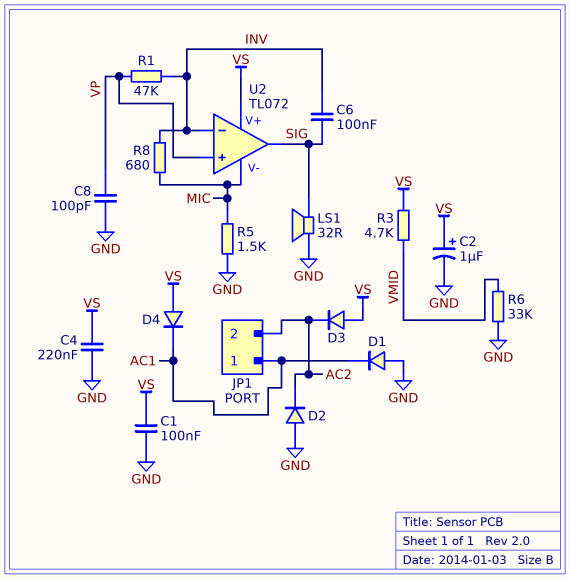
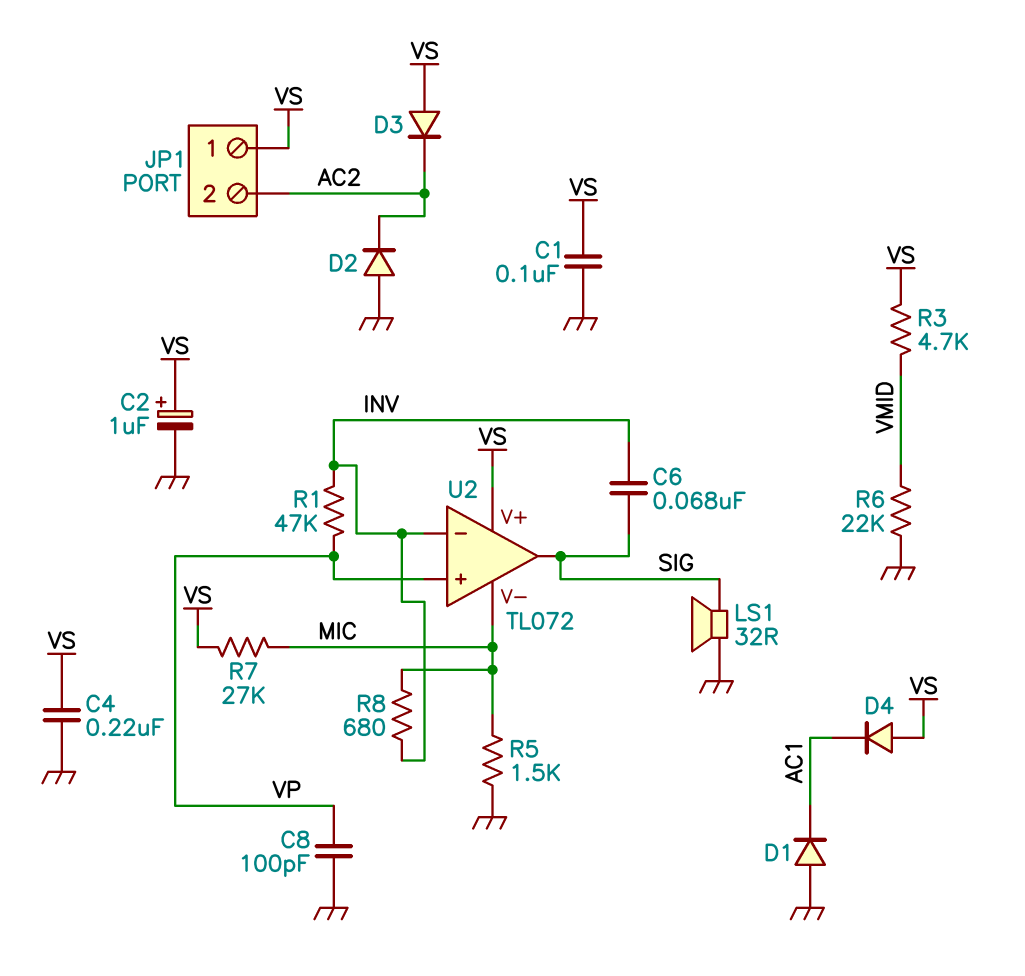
C6: 100nF (INV, SIG) -> 68nF (INV, SIG)
JP1 pin 1: AC1 -> VS
R6: 33k (GND, VMID) -> 22k (GND, VMID)
R7: none -> 27k (MIC, VS)

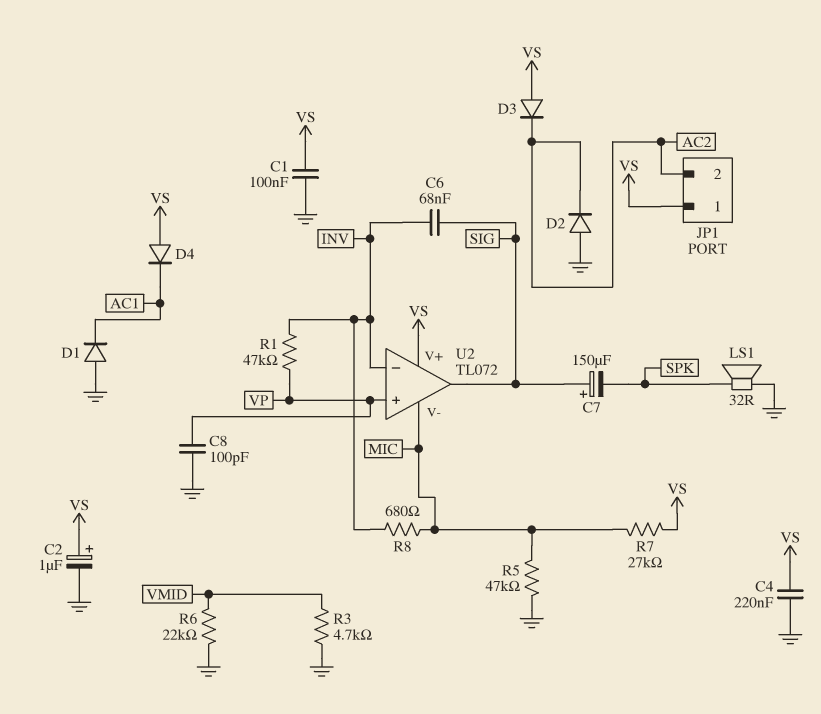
C7: none -> 150uF (plus SIG, minus SPK)
LS1: speaker 32R (GND, SIG) -> speaker 32R (GND, SPK)
R3: 4.7k (VMID, VS) -> 4.7k (GND, VMID)
R5: 1.5k (GND, MIC) -> 47k (GND, MIC)

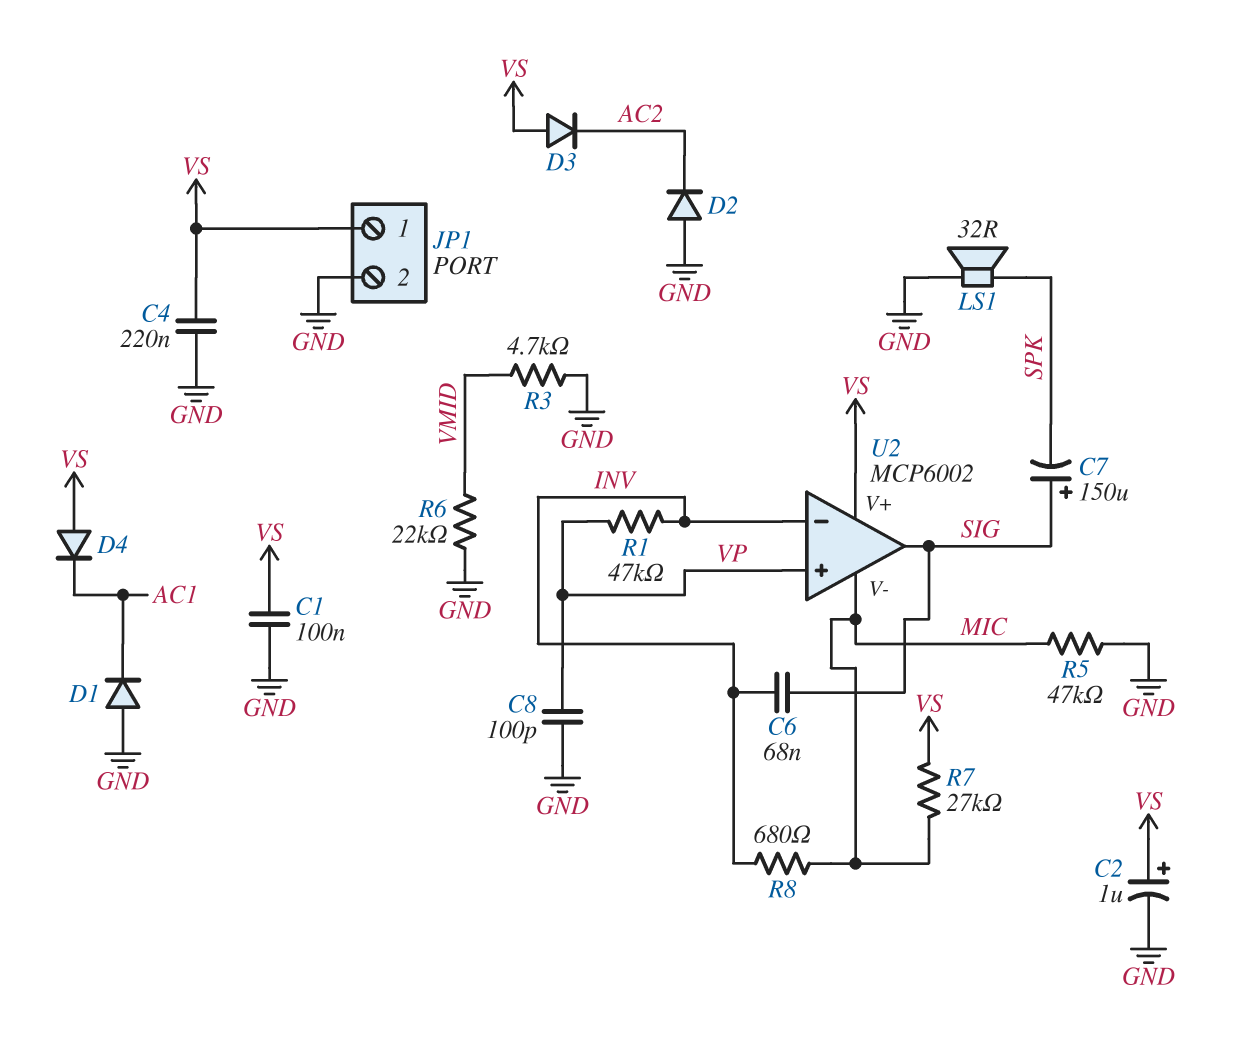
JP1 pin 2: AC2 -> GND
U2: TL072 -> MCP6002

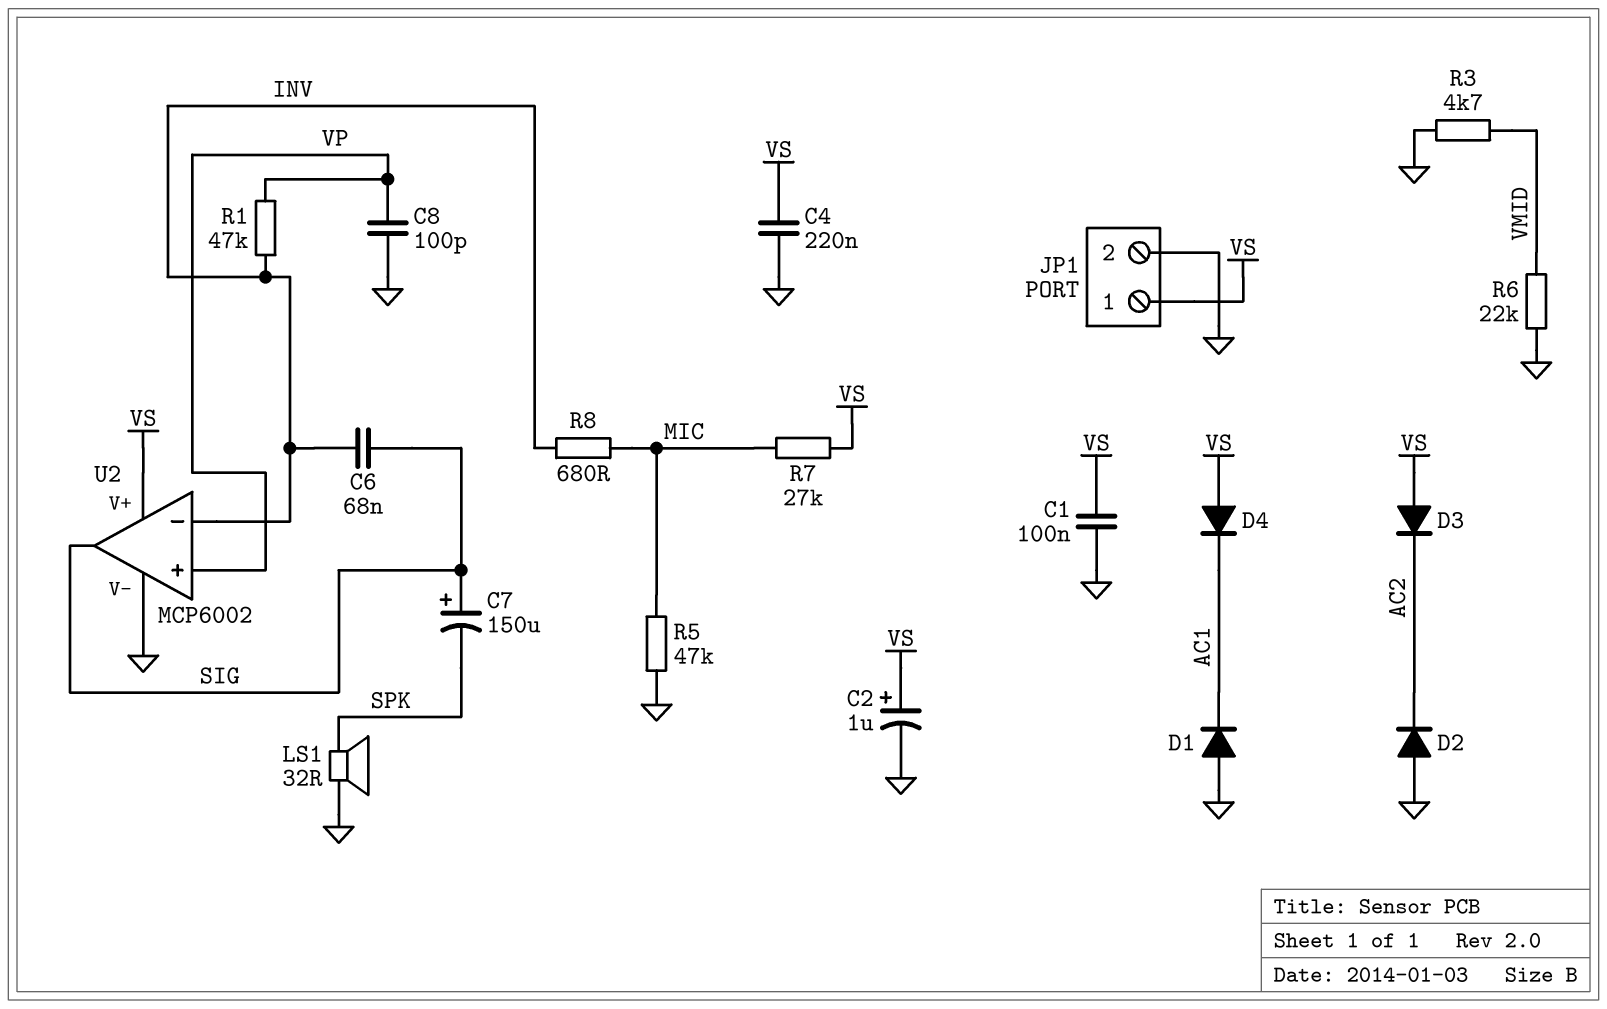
U2 pin V-: MIC -> GND

